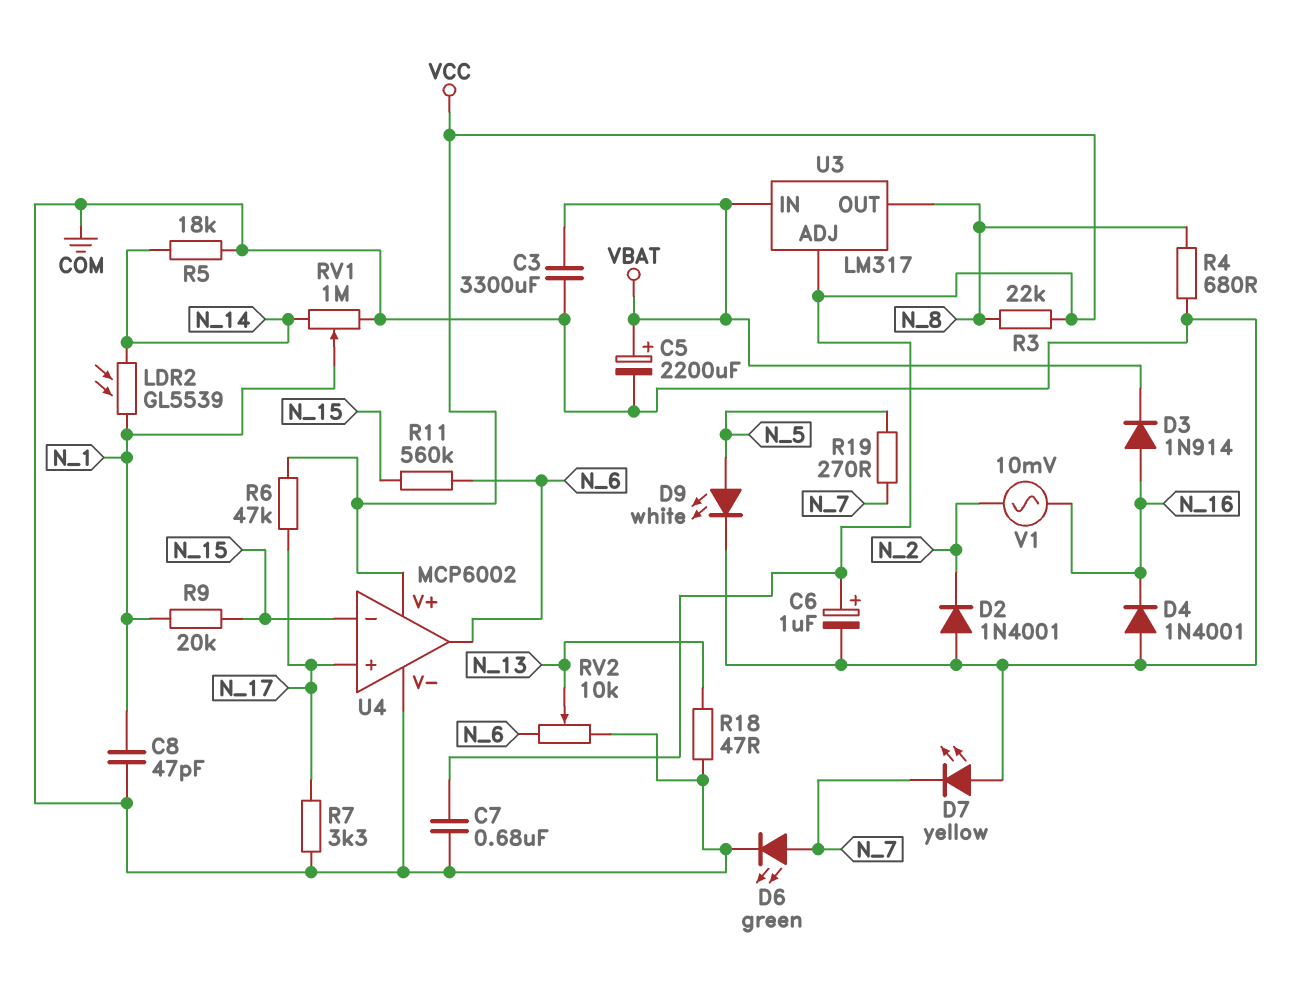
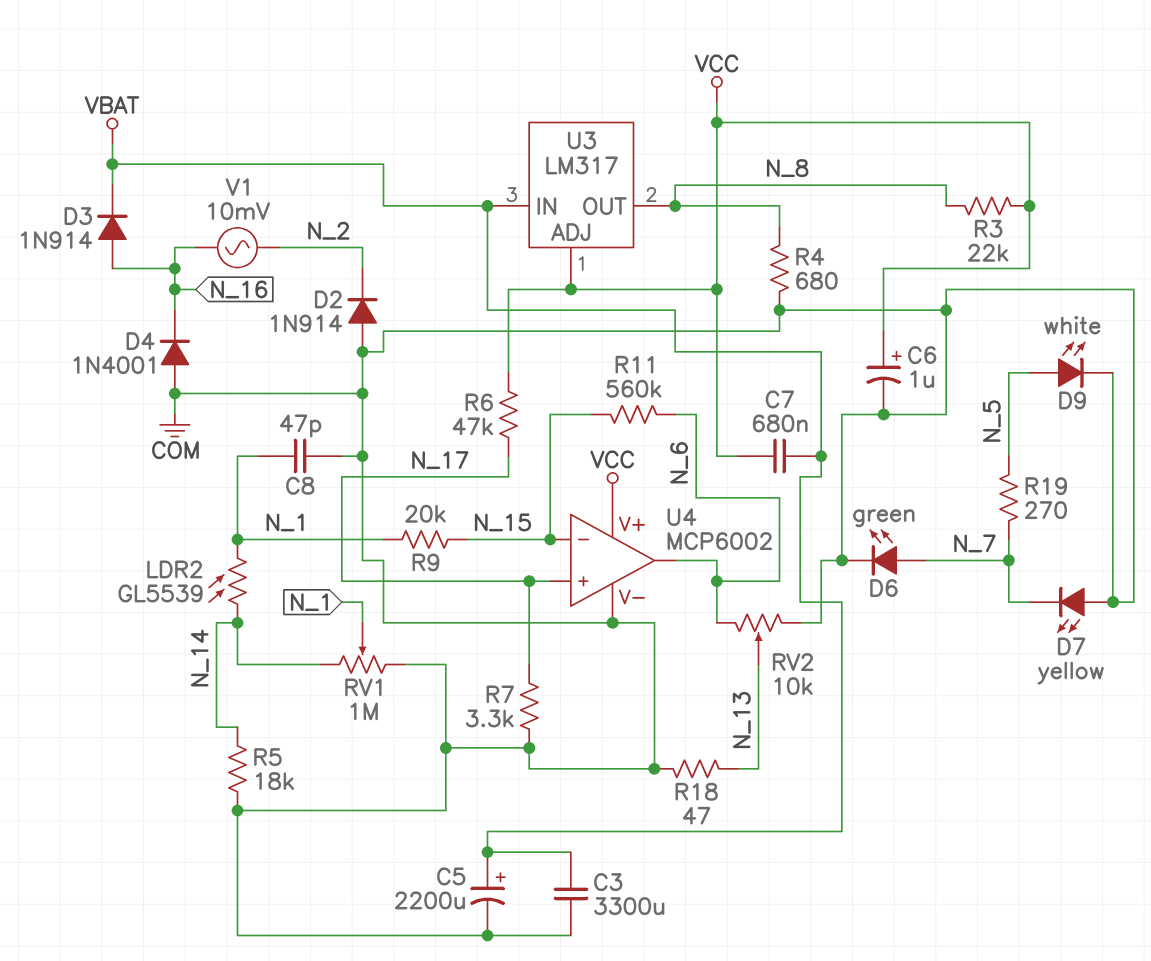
C7: 680nF (COM, VCC) -> 680nF (VBAT, VCC)
D2: diode 1N4001 (A COM, K N_2) -> diode 1N914 (A COM, K N_2)

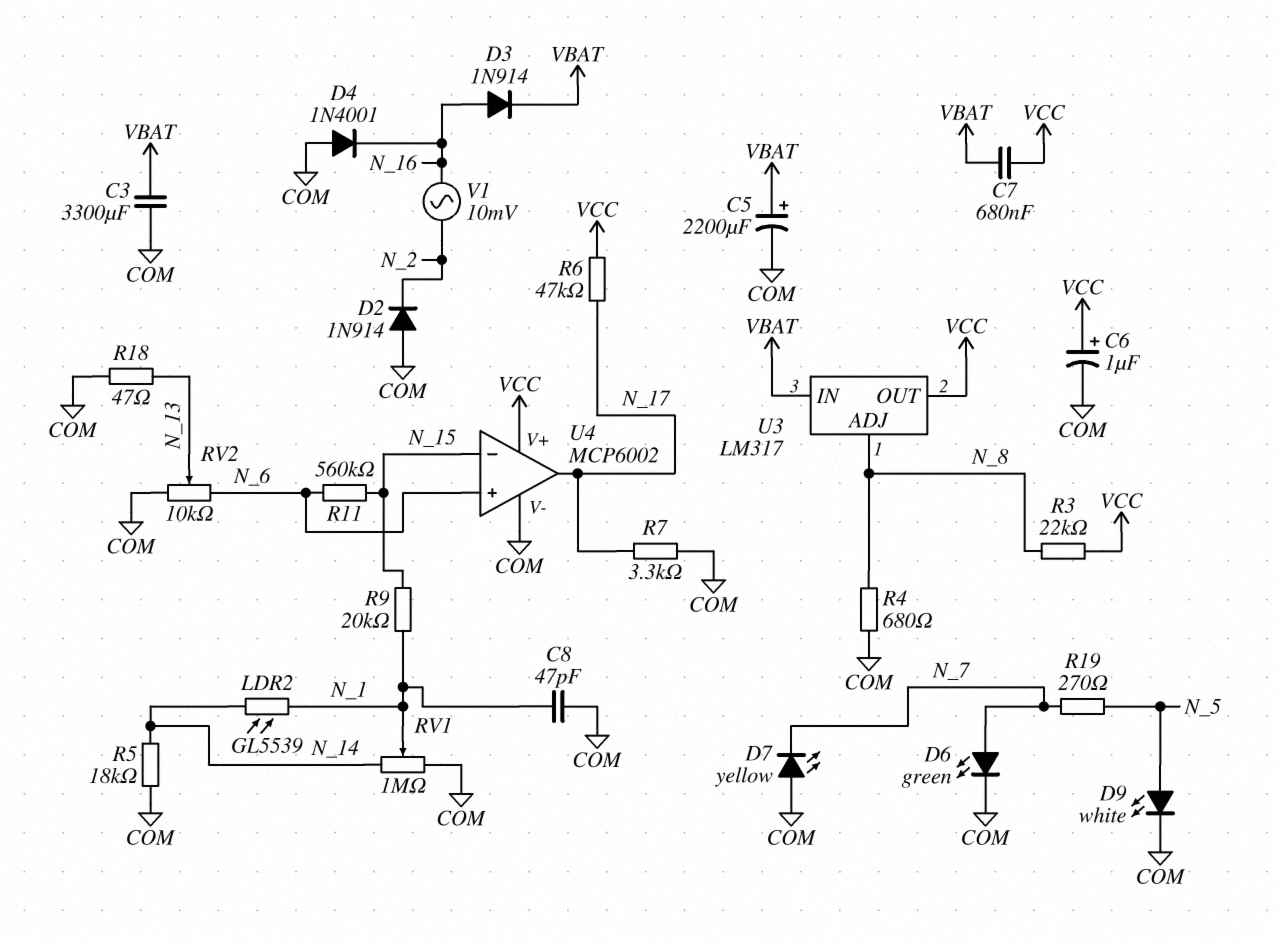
U3 pin ADJ: VCC -> N_8
U3 pin OUT: N_8 -> VCC
U4 pin in+: N_17 -> N_6
U4 pin out: N_6 -> N_17

